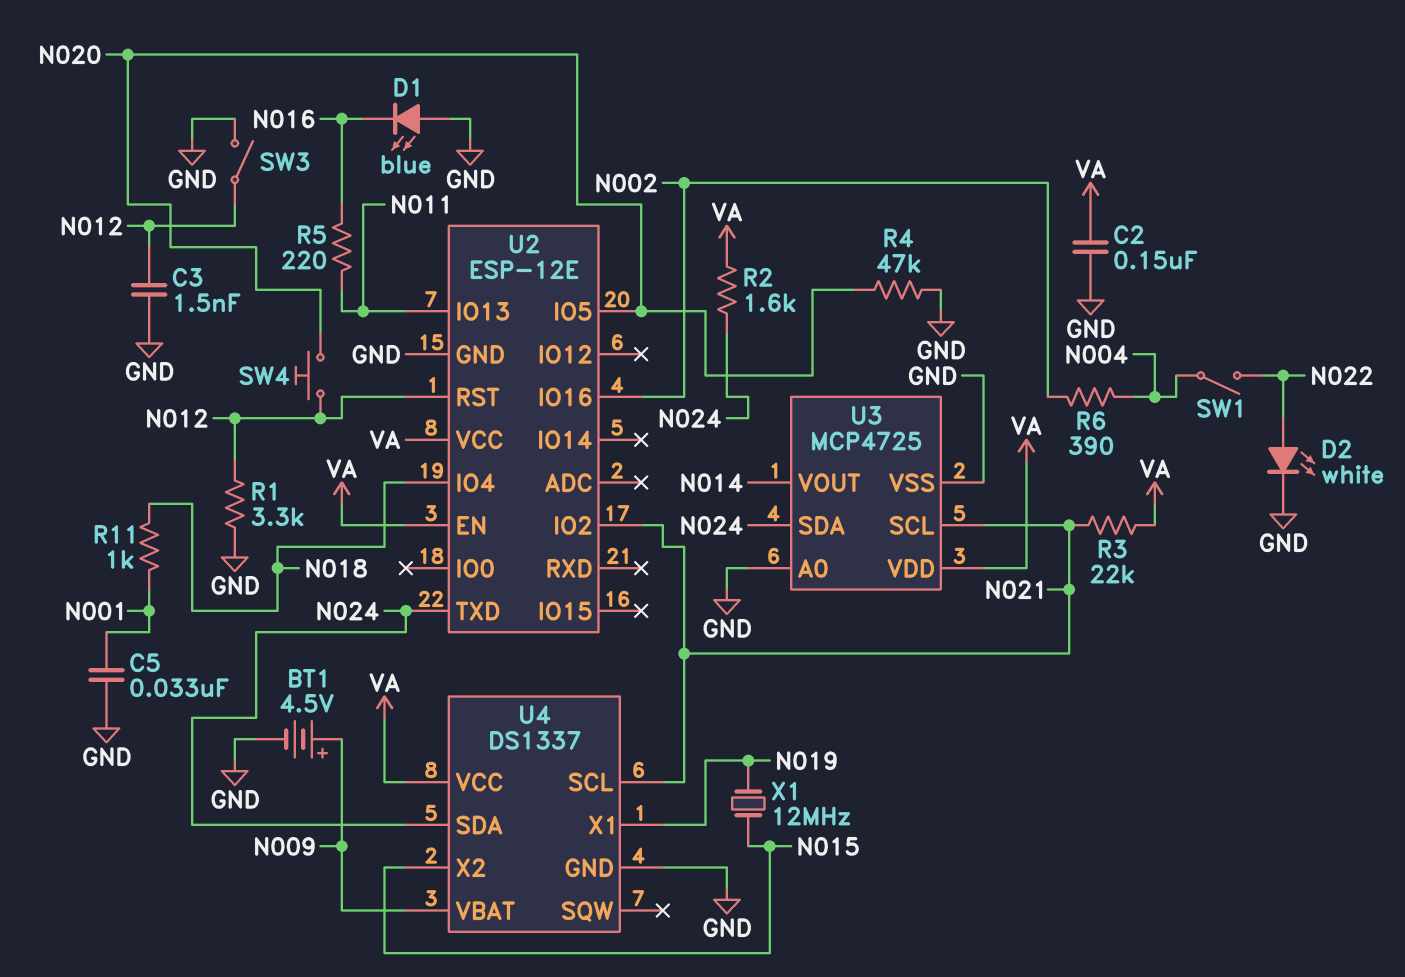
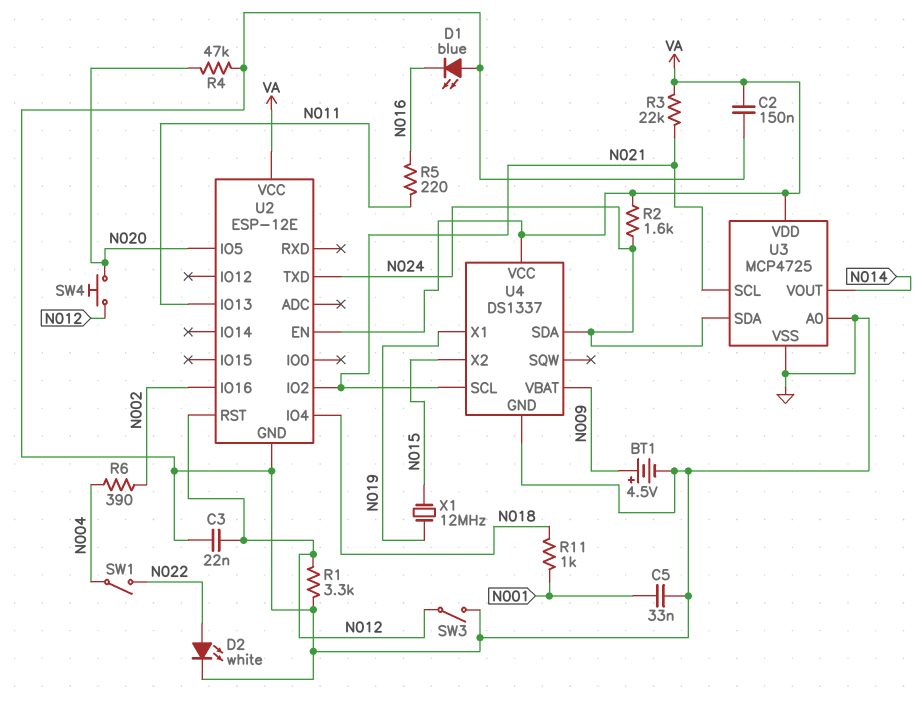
C3: 1.5nF (GND, N012) -> 22nF (GND, N012)

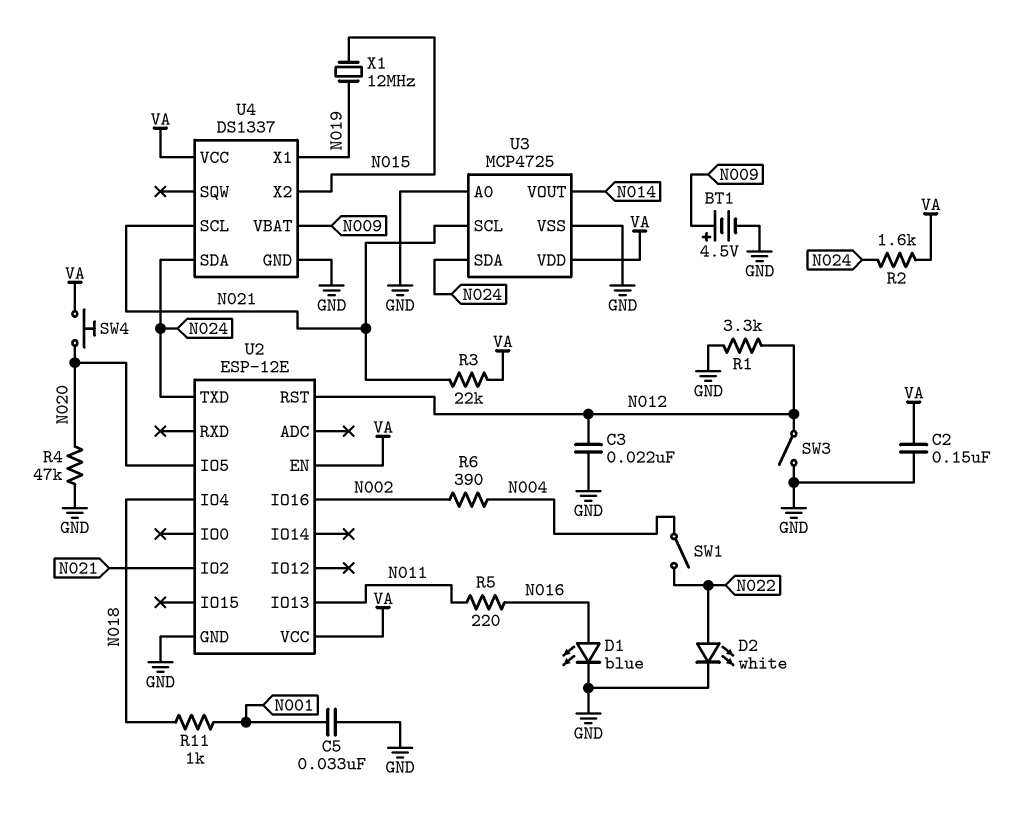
D1: LED blue (A GND, K N016) -> LED blue (A N016, K GND)
SW4: button (N012, N020) -> button (N020, VA)

